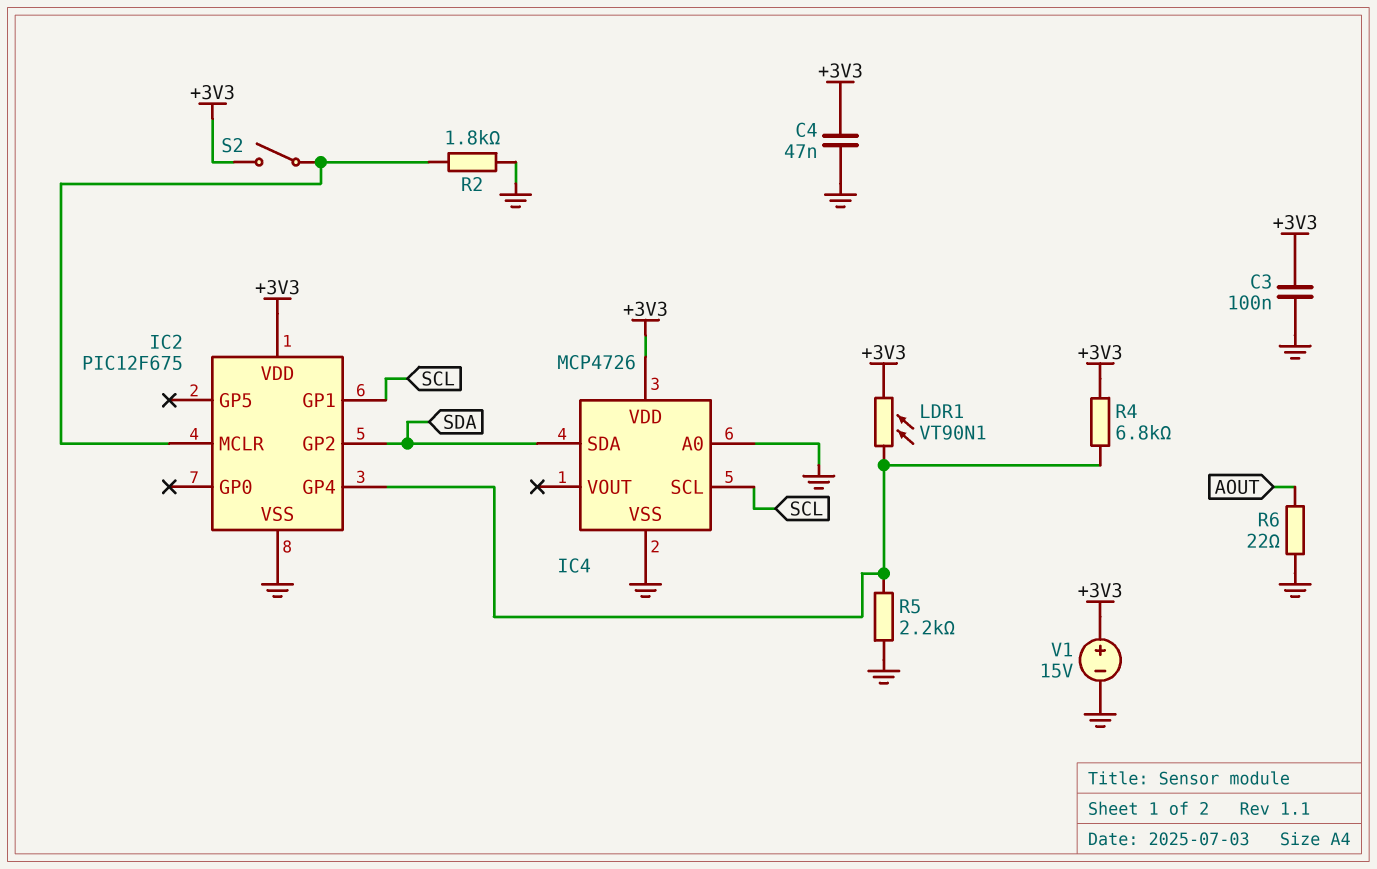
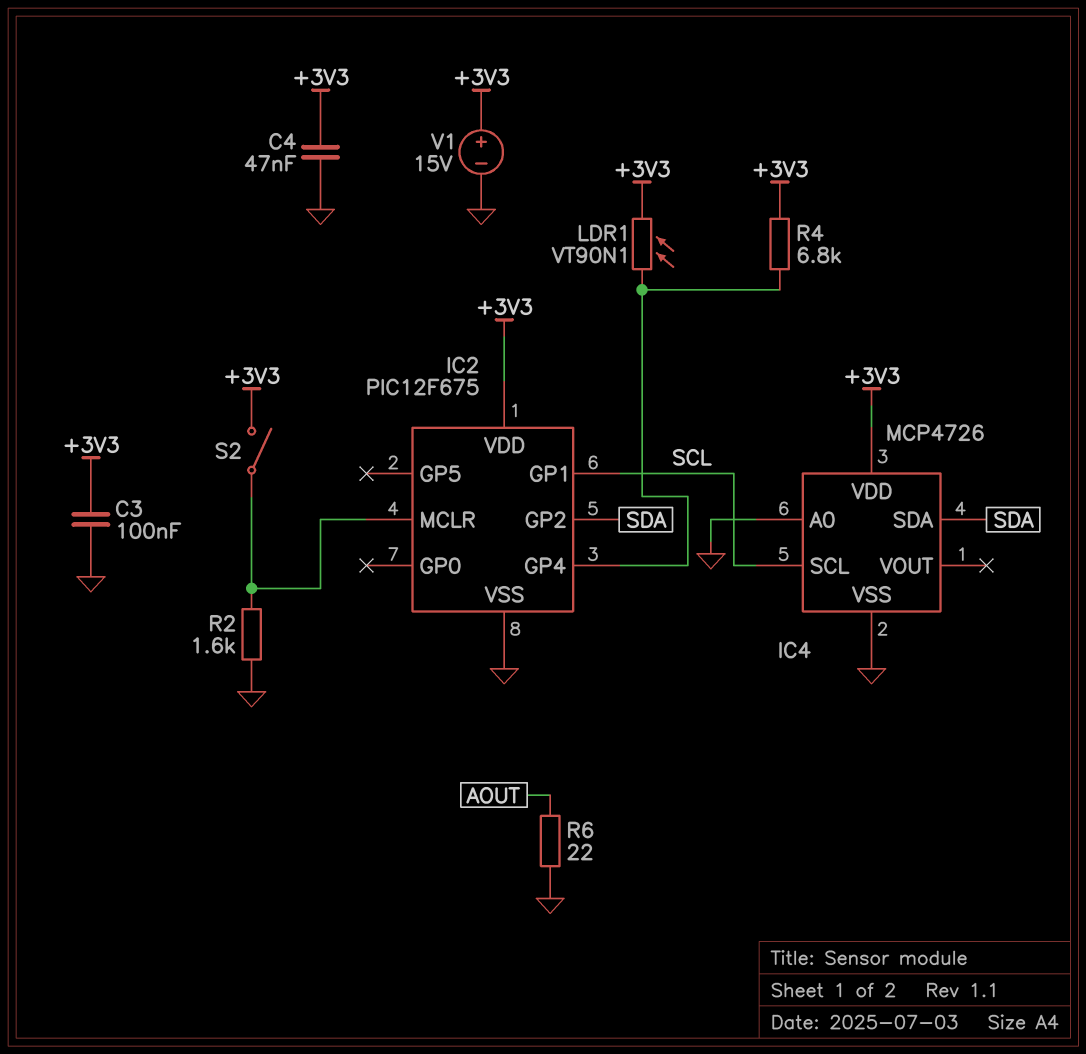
R2: 1.8k (GND, IC2/MCLR) -> 1.6k (GND, IC2/MCLR)
R5: 2.2k (GND, IC2/GP4) -> none

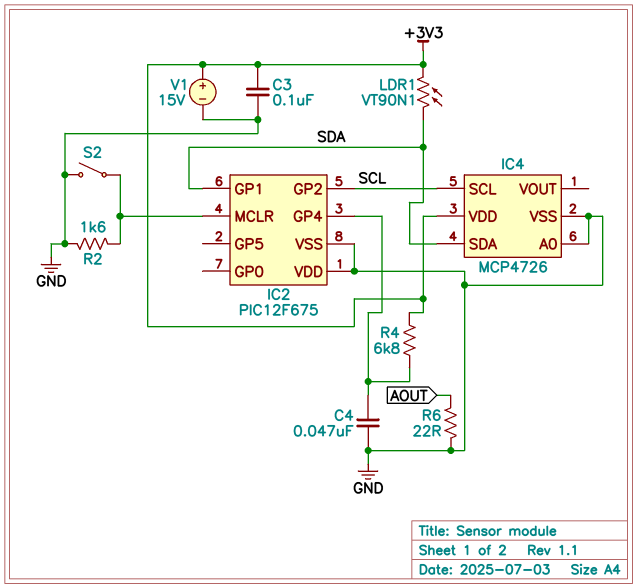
C4: 47nF (+3V3, GND) -> 47nF (GND, IC2/GP4)
IC2 pin GP1: SCL -> SDA
IC2 pin GP2: SDA -> SCL
IC2 pin VDD: +3V3 -> GND
LDR1: VT90N1 (+3V3, IC2/GP4) -> VT90N1 (+3V3, SDA)
S2: switch (+3V3, IC2/MCLR) -> switch (GND, IC2/MCLR)

